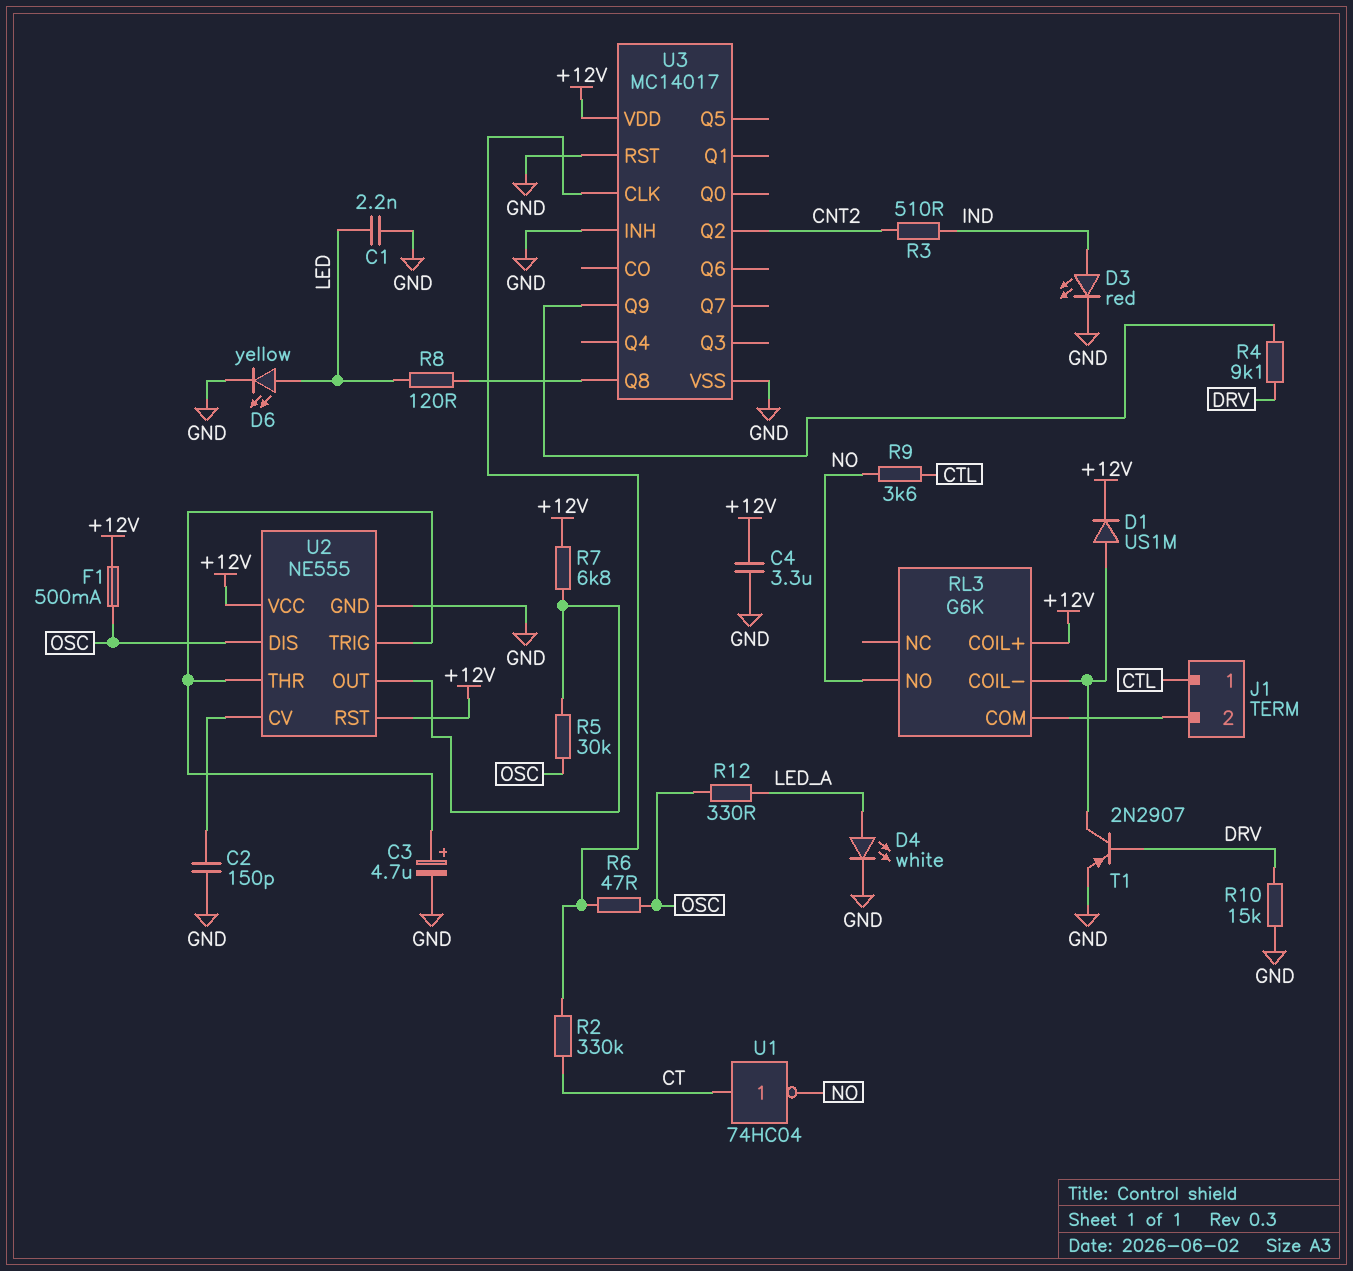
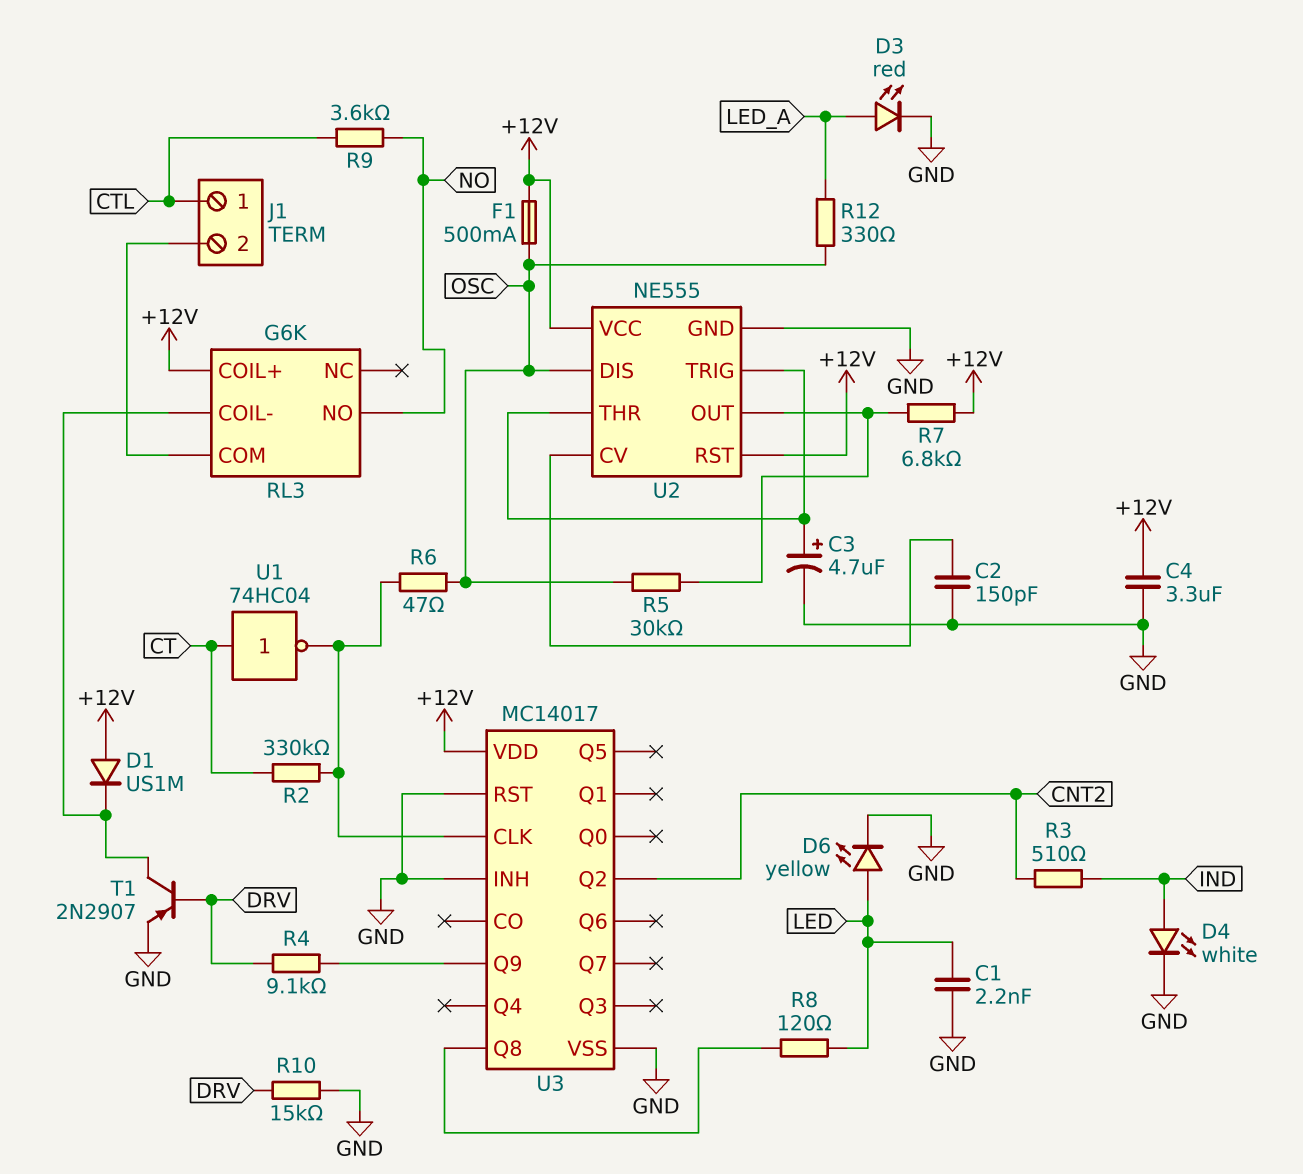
D1: diode US1M (A RL3/COIL-, K +12V) -> diode US1M (A +12V, K RL3/COIL-)
D3: LED red (A IND, K GND) -> LED red (A LED_A, K GND)
D4: LED white (A LED_A, K GND) -> LED white (A IND, K GND)
U1: NOT 74HC04 (in CT, out NO) -> NOT 74HC04 (in CT, out U3/CLK)

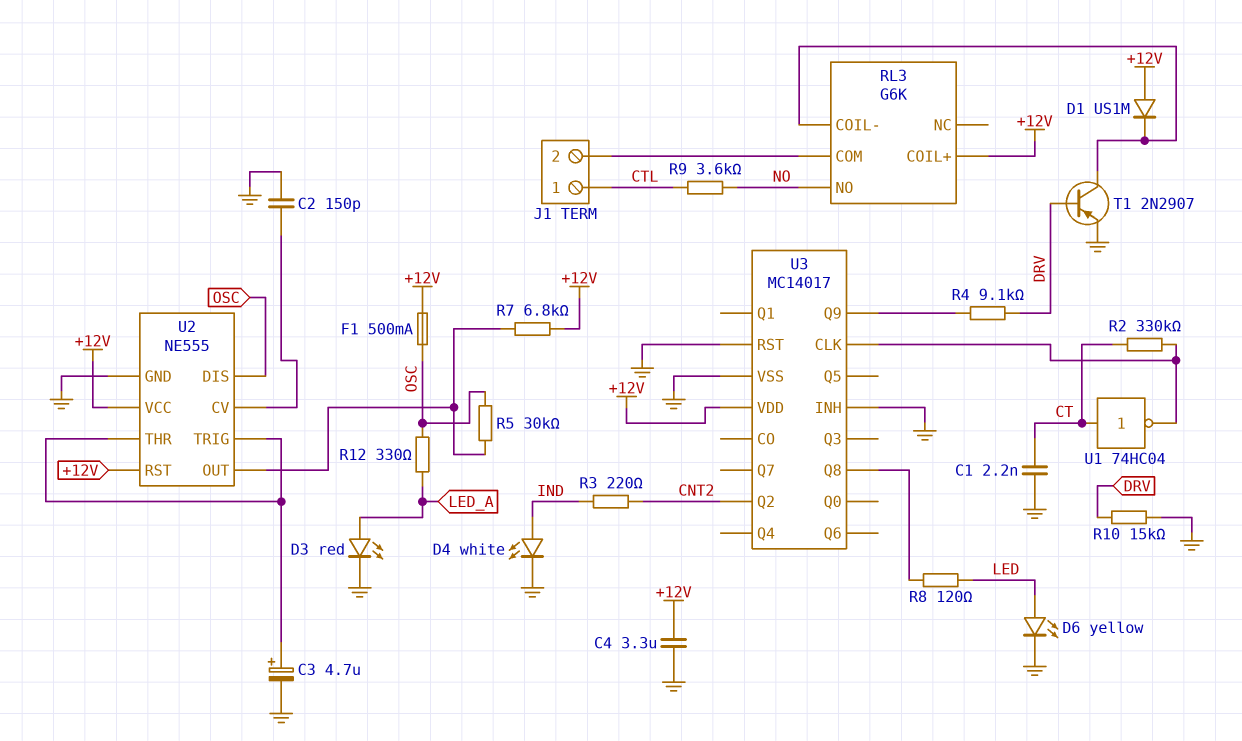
C1: 2.2nF (GND, LED) -> 2.2nF (CT, GND)
R3: 510 (CNT2, IND) -> 220 (CNT2, IND)
R6: 47 (OSC, U3/CLK) -> none

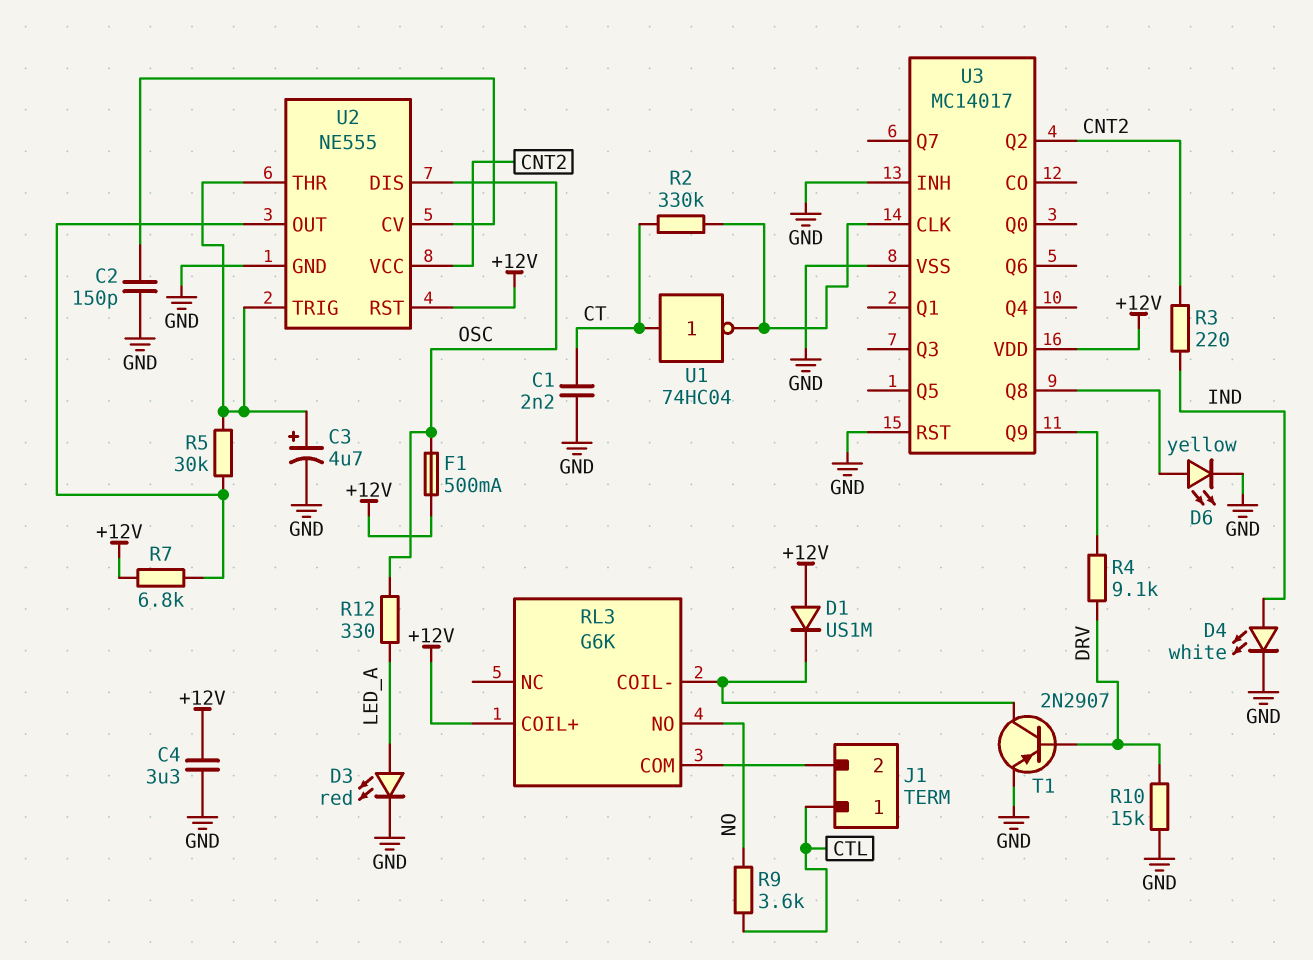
D6: LED yellow (A LED, K GND) -> LED yellow (A U3/Q8, K GND)
R5: 30k (OSC, U2/OUT) -> 30k (U2/OUT, U2/THR)
R8: 120 (LED, U3/Q8) -> none
U2 pin VCC: +12V -> CNT2

